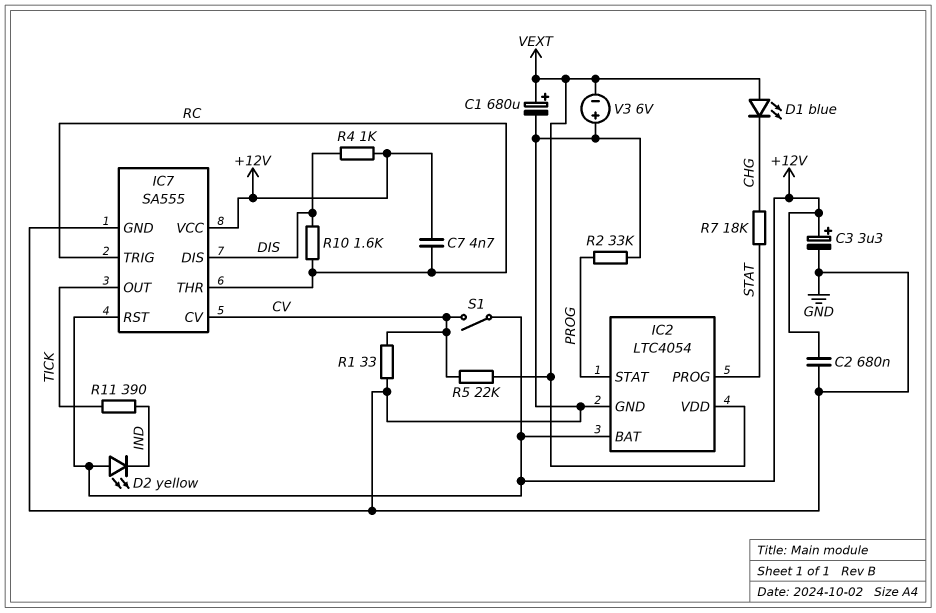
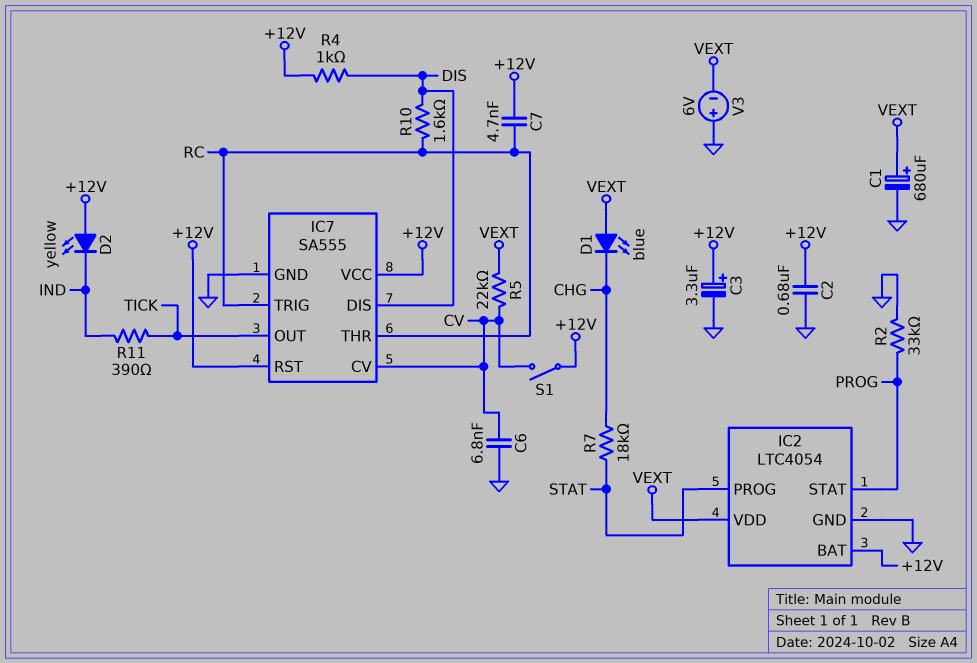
C6: none -> 6.8nF (CV, GND)
R1: 33 (CV, GND) -> none

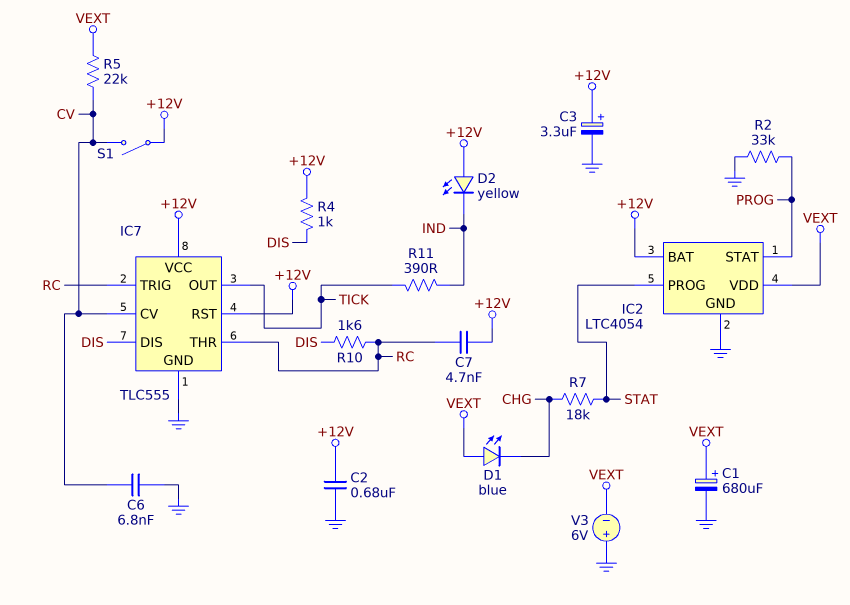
IC7: SA555 -> TLC555

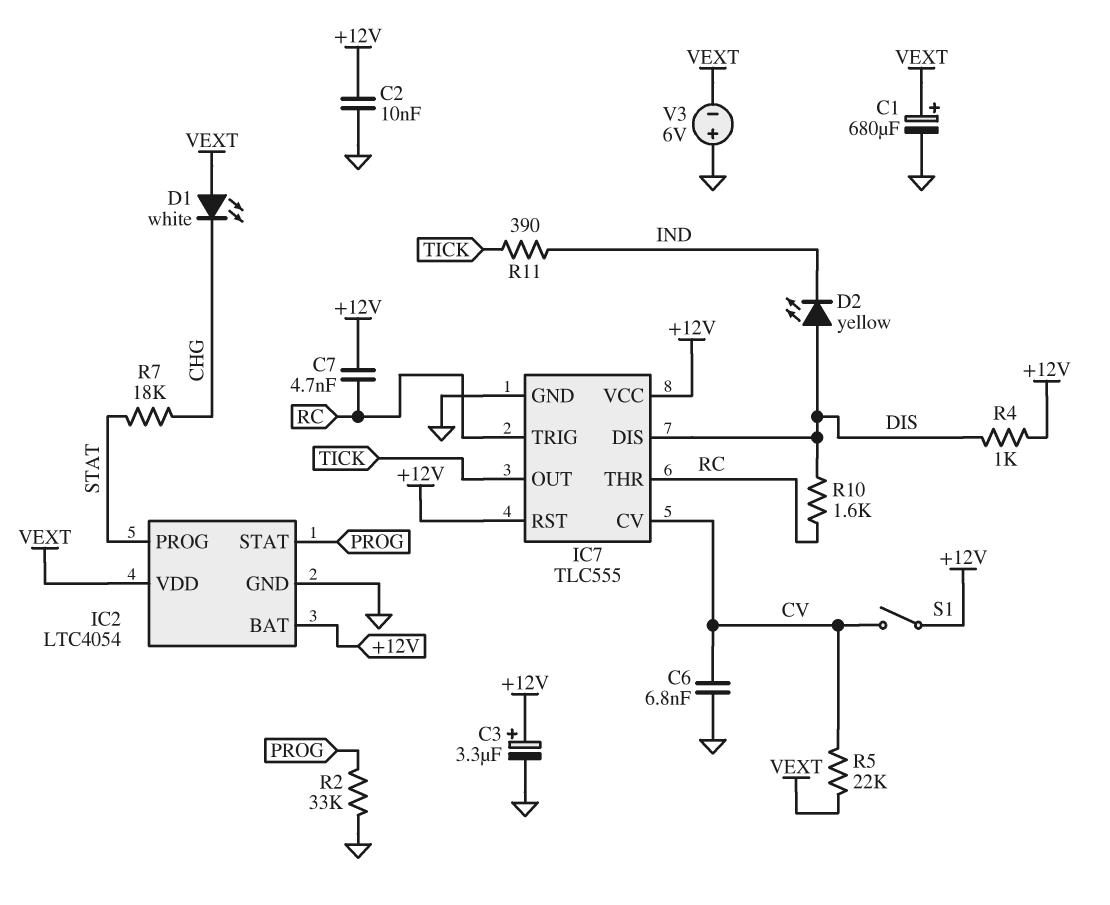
C2: 680nF (+12V, GND) -> 10nF (+12V, GND)
D1: LED blue (A VEXT, K CHG) -> LED white (A VEXT, K CHG)
D2: LED yellow (A +12V, K IND) -> LED yellow (A DIS, K IND)

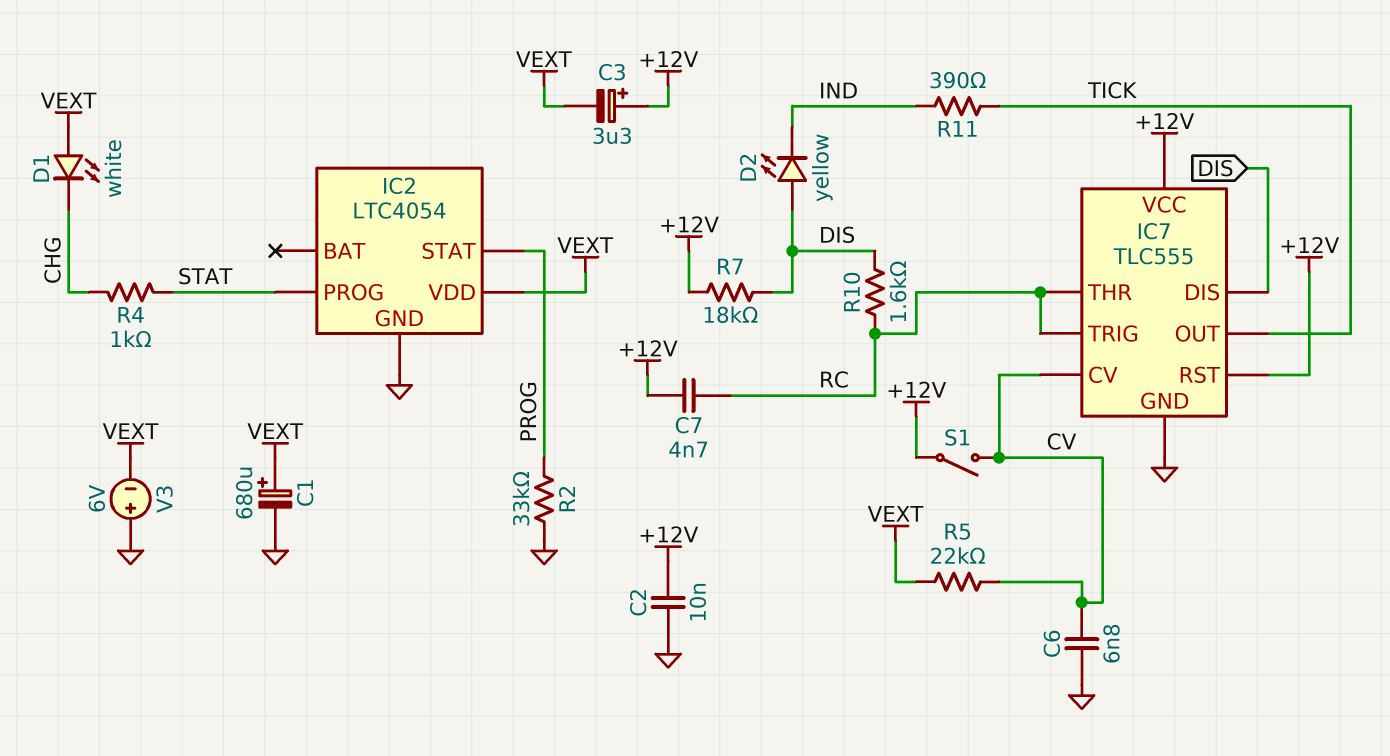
C3: 3.3uF (plus +12V, minus GND) -> 3.3uF (plus +12V, minus VEXT)
IC2 pin BAT: +12V -> none
R4: 1k (+12V, DIS) -> 1k (CHG, STAT)
R7: 18k (CHG, STAT) -> 18k (+12V, DIS)

